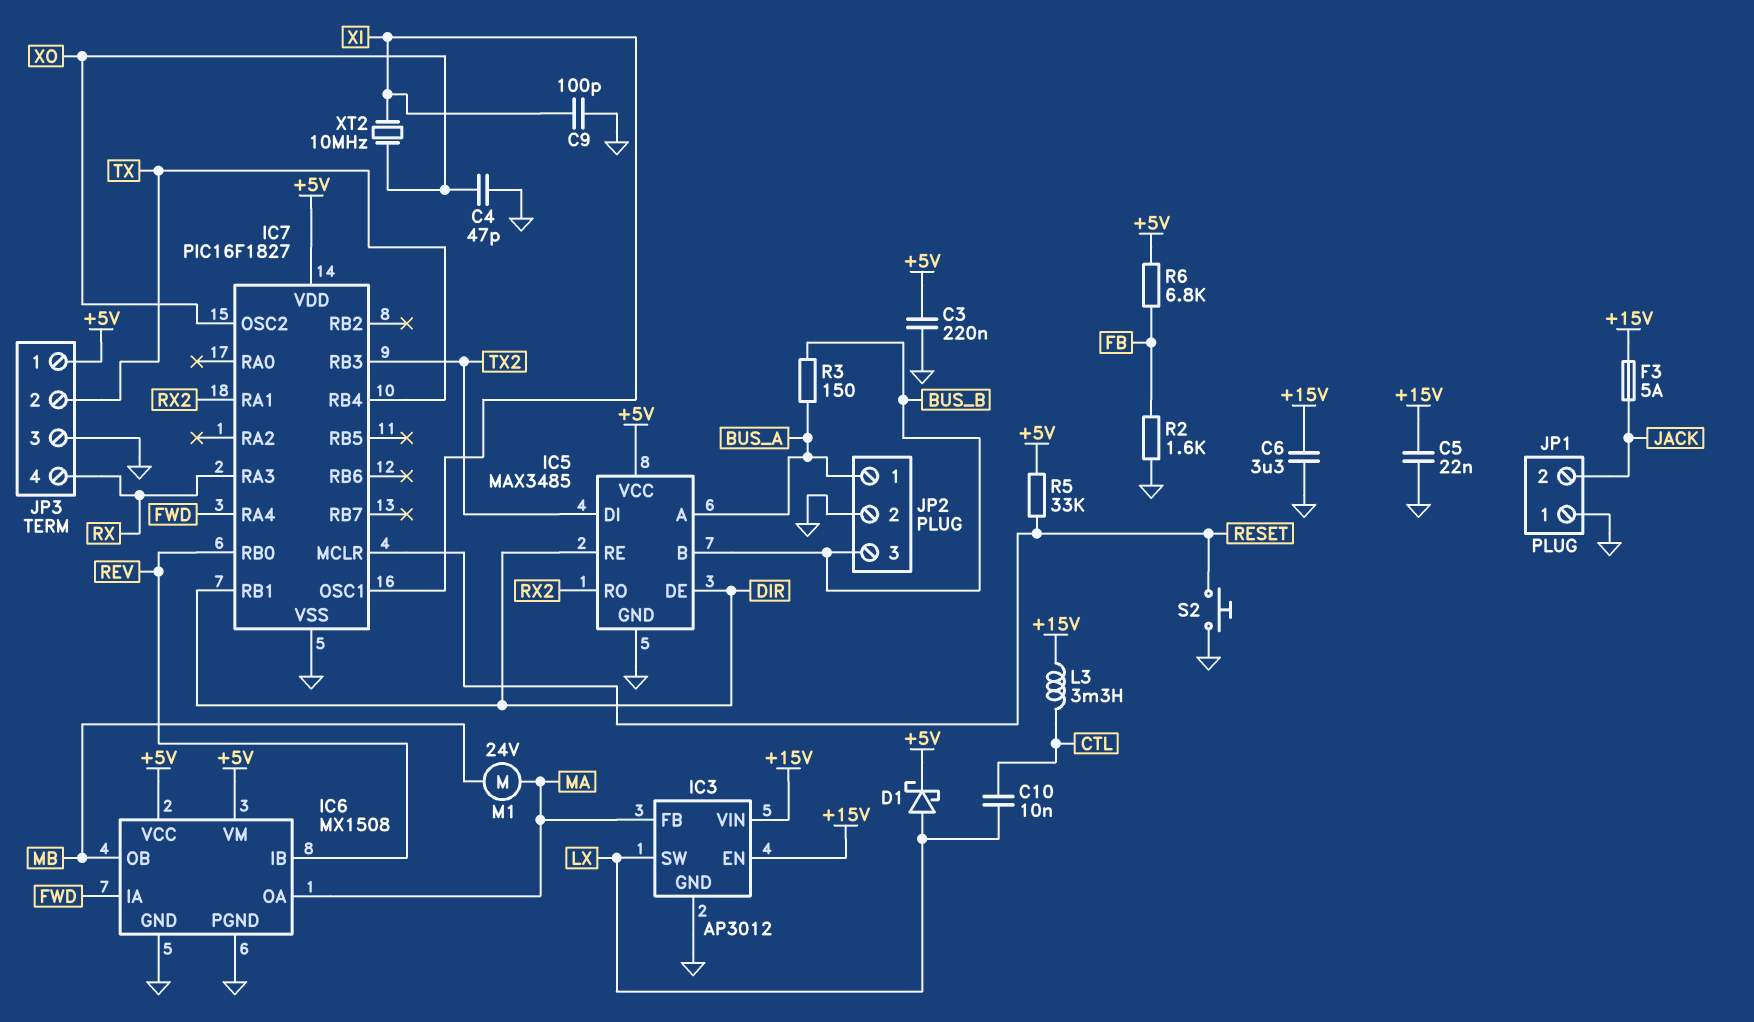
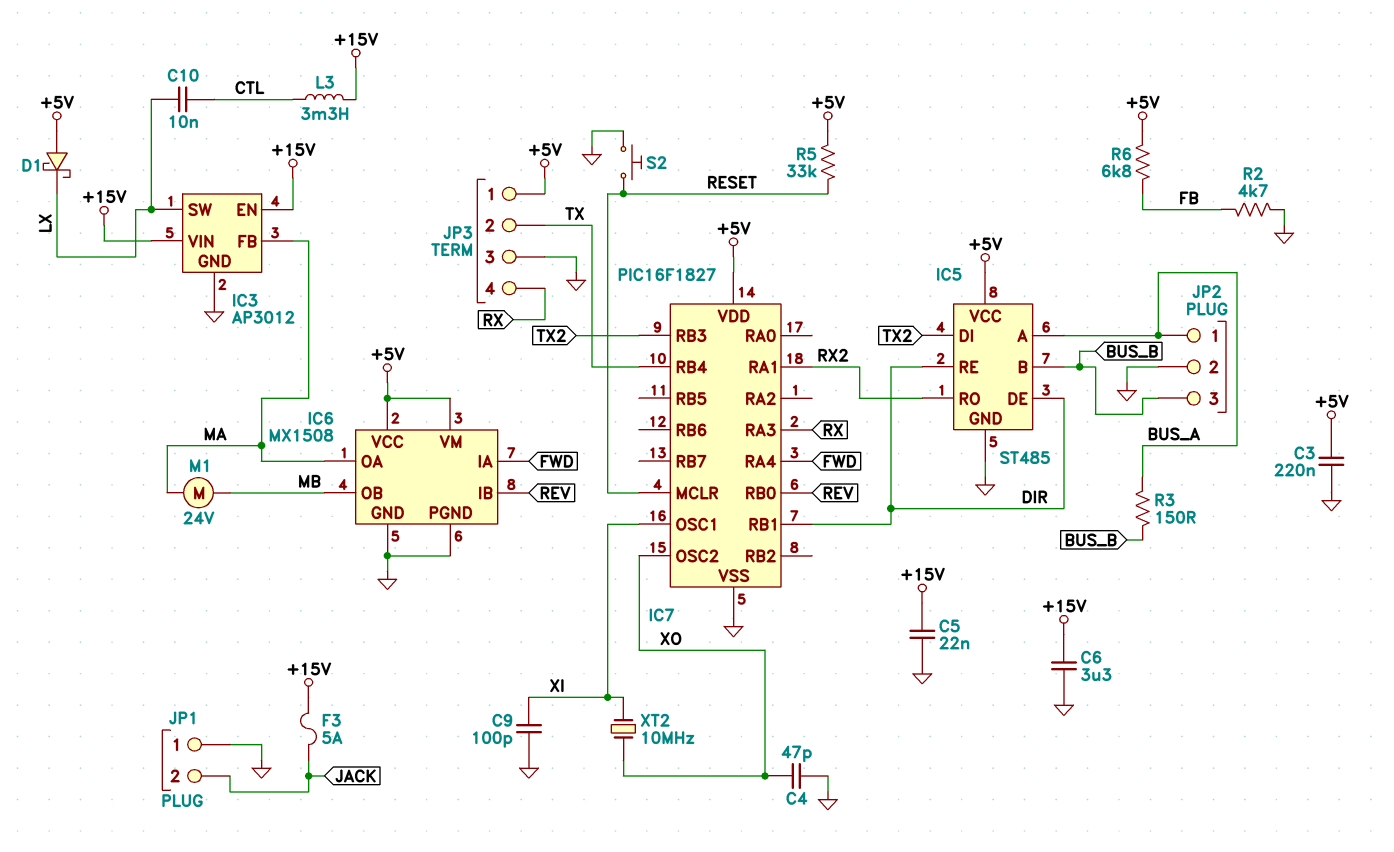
D1: schottky (A LX, K +5V) -> schottky (A +5V, K LX)
IC5: MAX3485 -> ST485
R2: 1.6k (FB, GND) -> 4.7k (FB, GND)

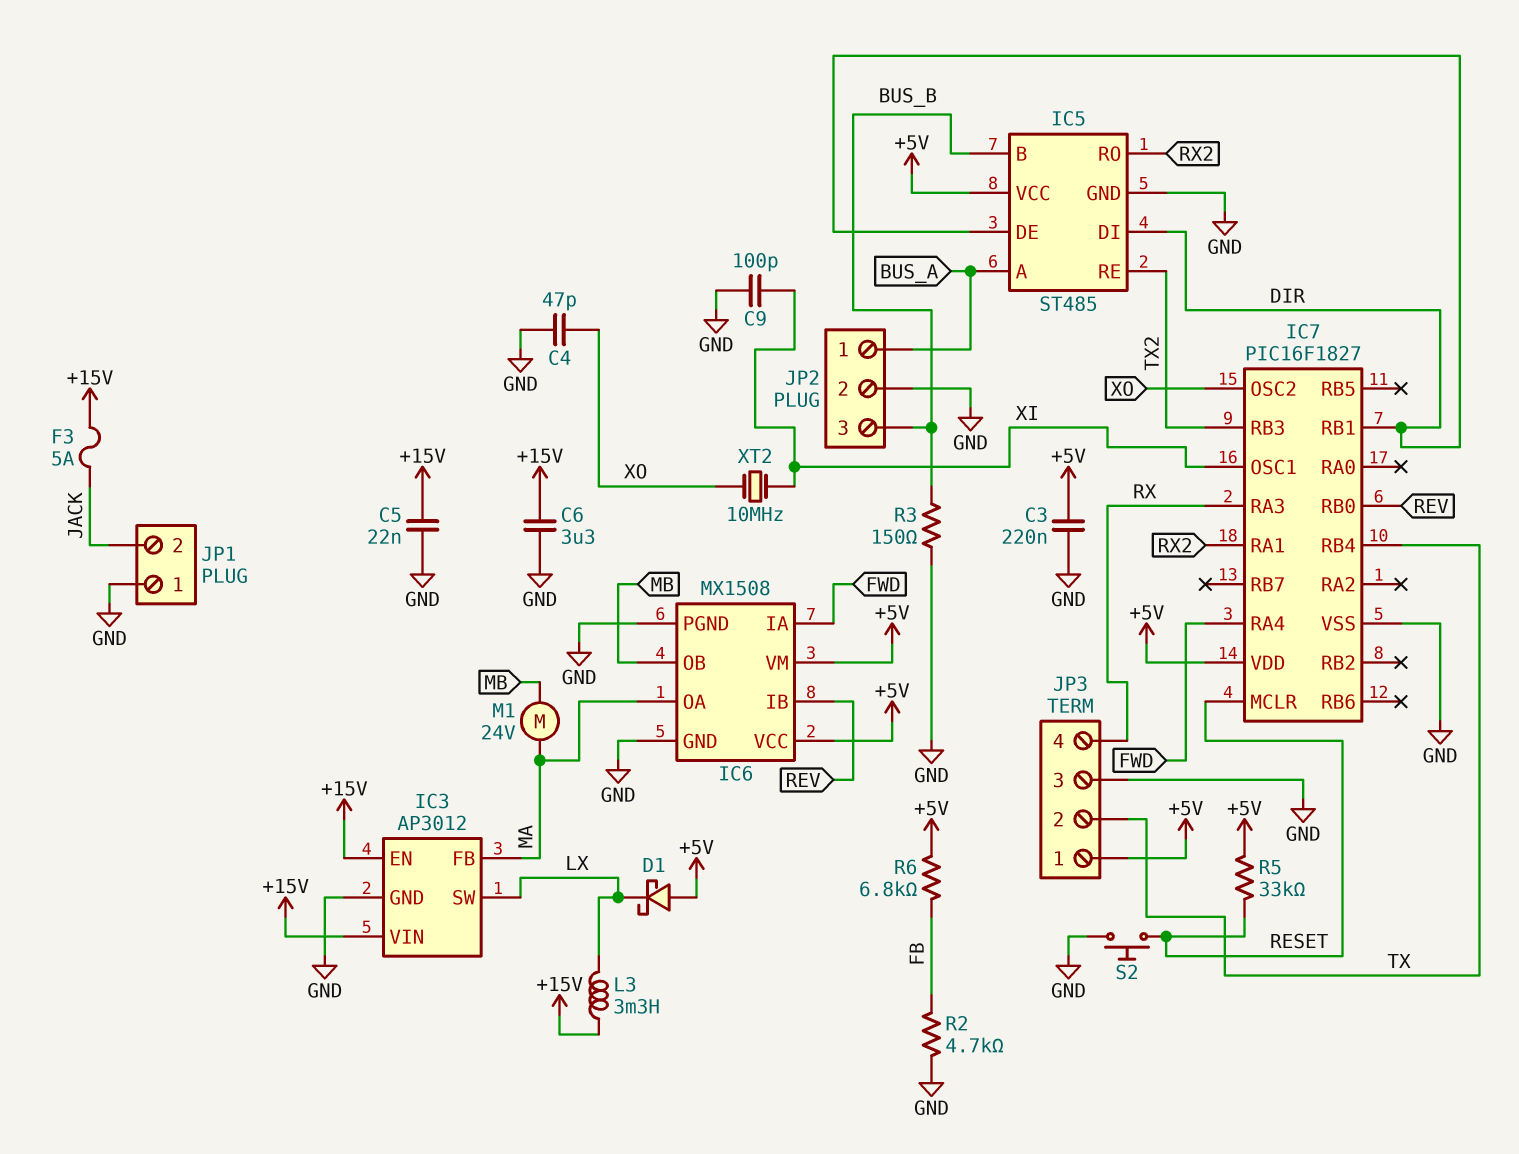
C10: 10nF (CTL, LX) -> none
IC5 pin DI: TX2 -> DIR
IC5 pin RE: DIR -> TX2
L3: 3.3mH (+15V, CTL) -> 3.3mH (+15V, LX)
R3: 150 (BUS_A, BUS_B) -> 150 (BUS_B, GND)

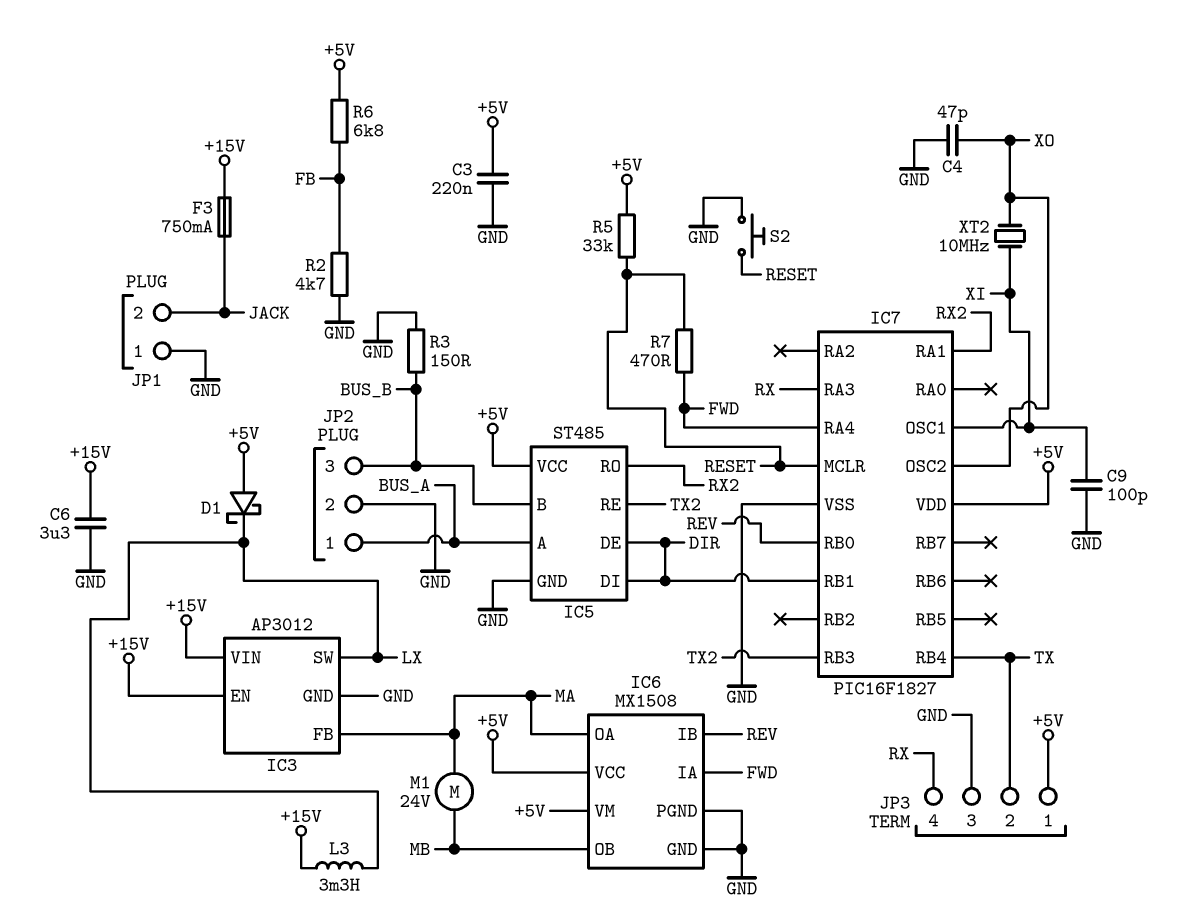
C5: 22nF (+15V, GND) -> none
F3: 5A (+15V, JACK) -> 750mA (+15V, JACK)
R7: none -> 470 (FWD, RESET)

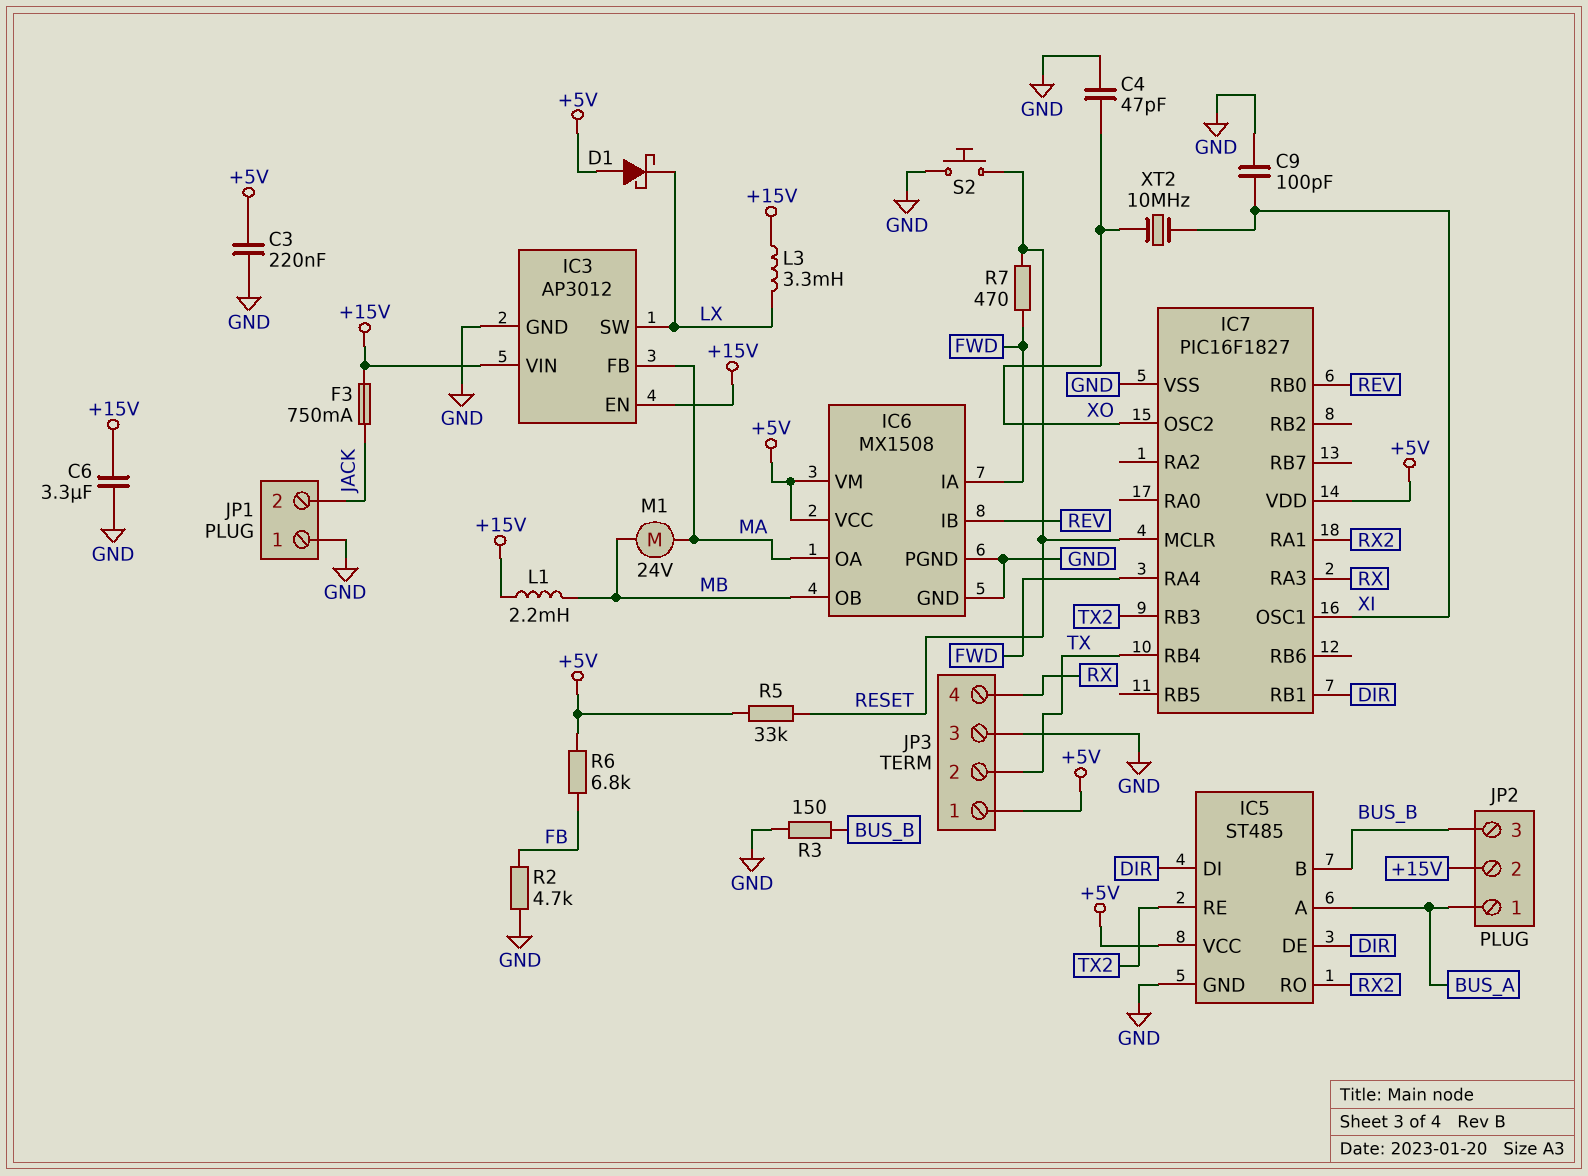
JP2 pin 2: GND -> +15V
L1: none -> 2.2mH (+15V, MB)

